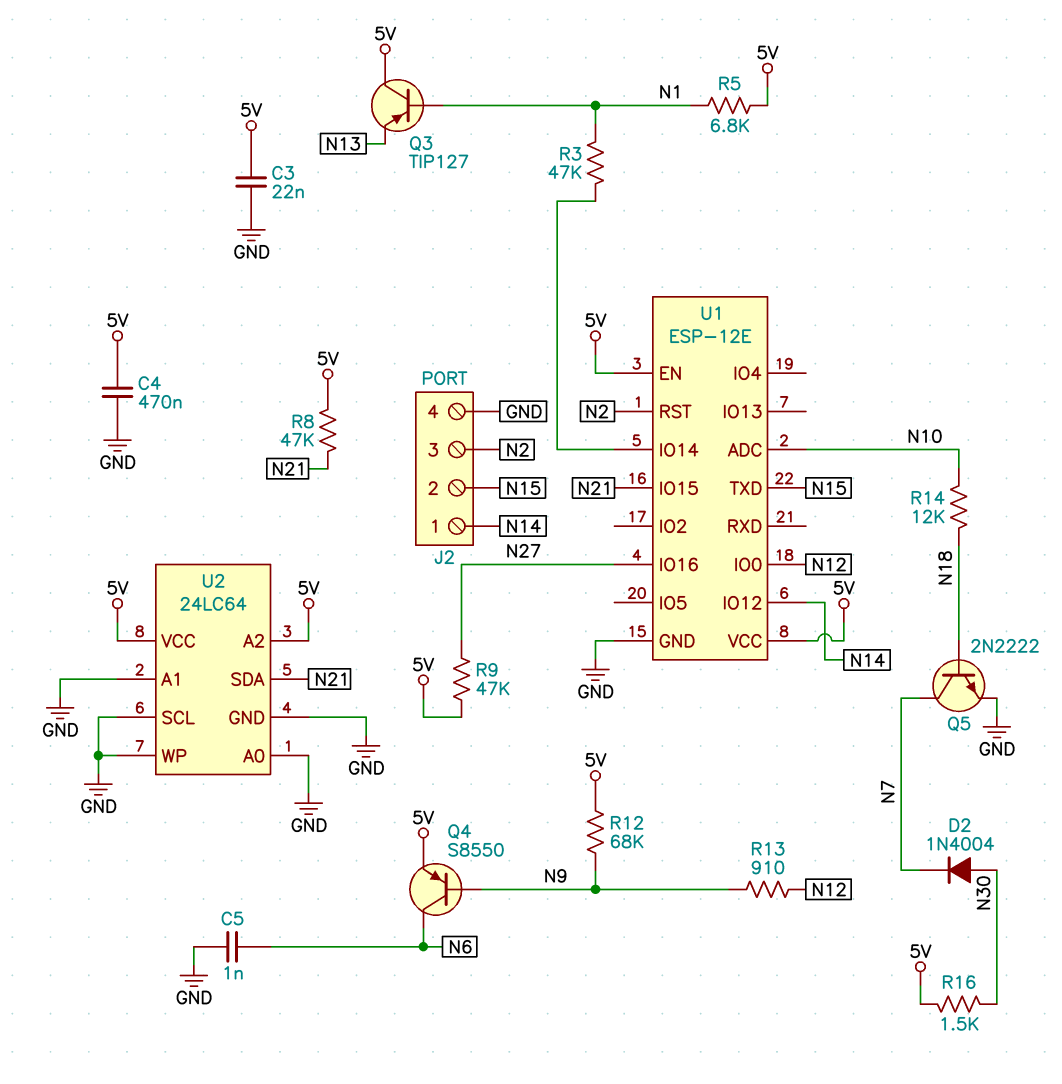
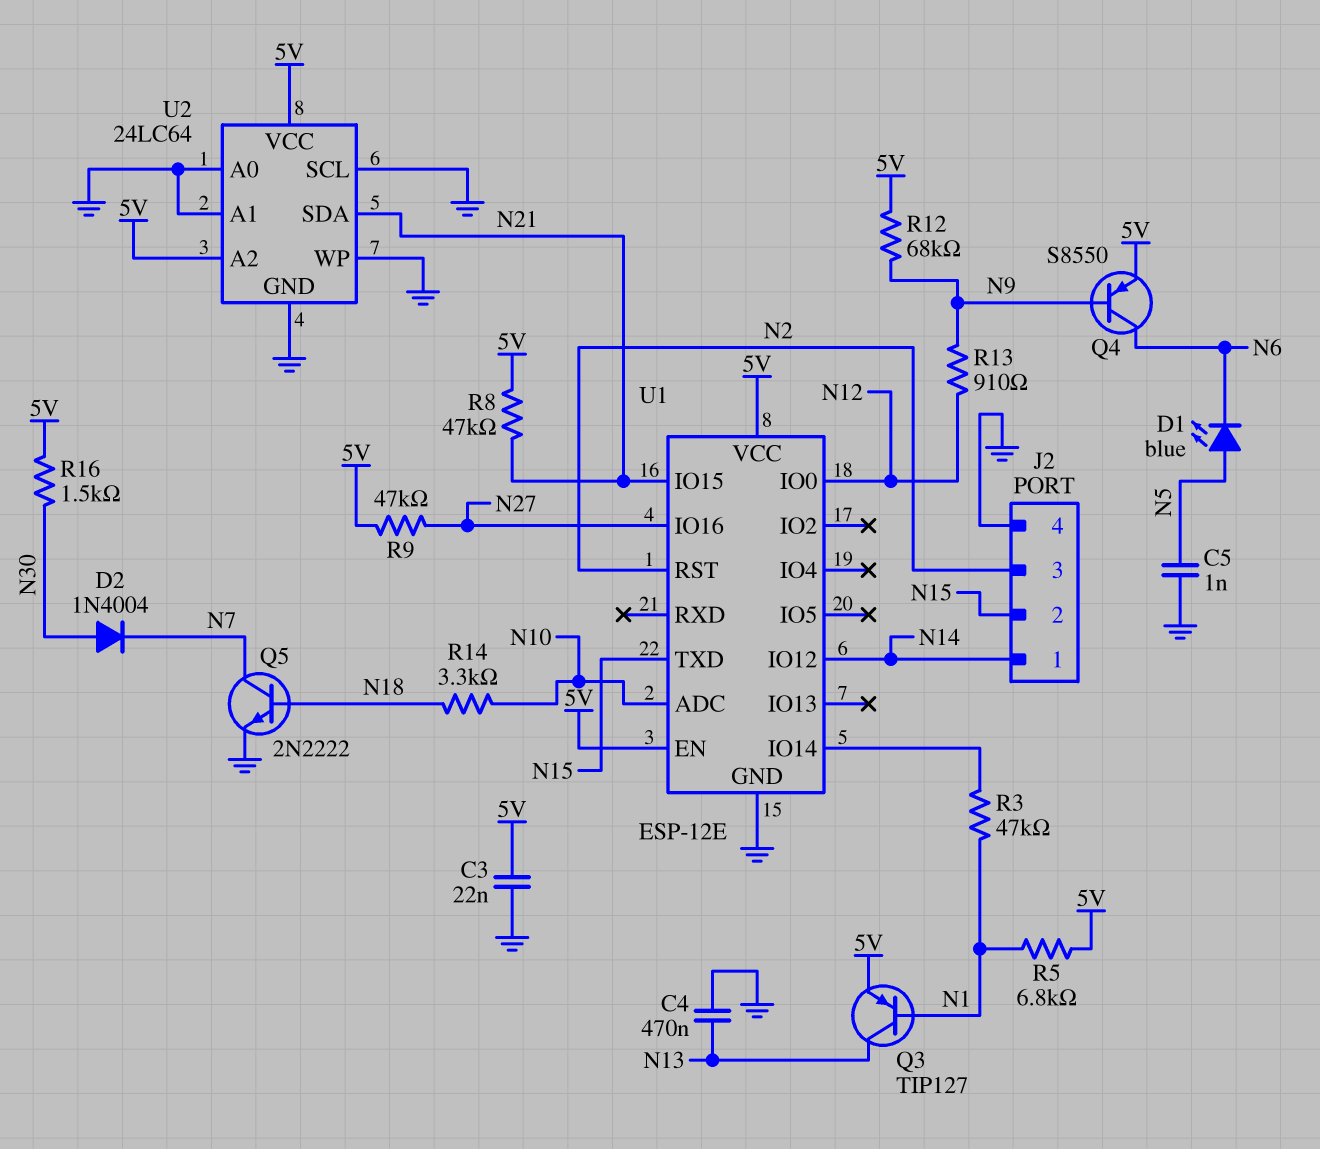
C4: 470nF (5V, GND) -> 470nF (GND, N13)
C5: 1nF (GND, N6) -> 1nF (GND, N5)
D1: none -> LED blue (A N5, K N6)
Q3: PNP TIP127 (B N1, C 5V, E N13) -> PNP TIP127 (B N1, C N13, E 5V)
R14: 12k (N10, N18) -> 3.3k (N10, N18)

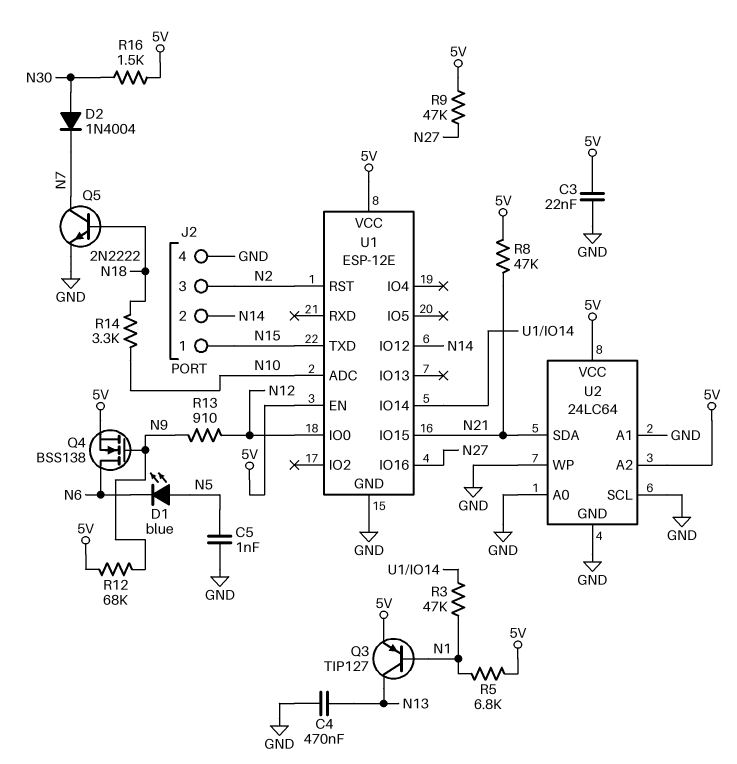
J2 pin 1: N14 -> N15
J2 pin 2: N15 -> N14
Q4: PNP S8550 (B N9, C N6, E 5V) -> NMOS BSS138 (G N9, D N6, S 5V)

